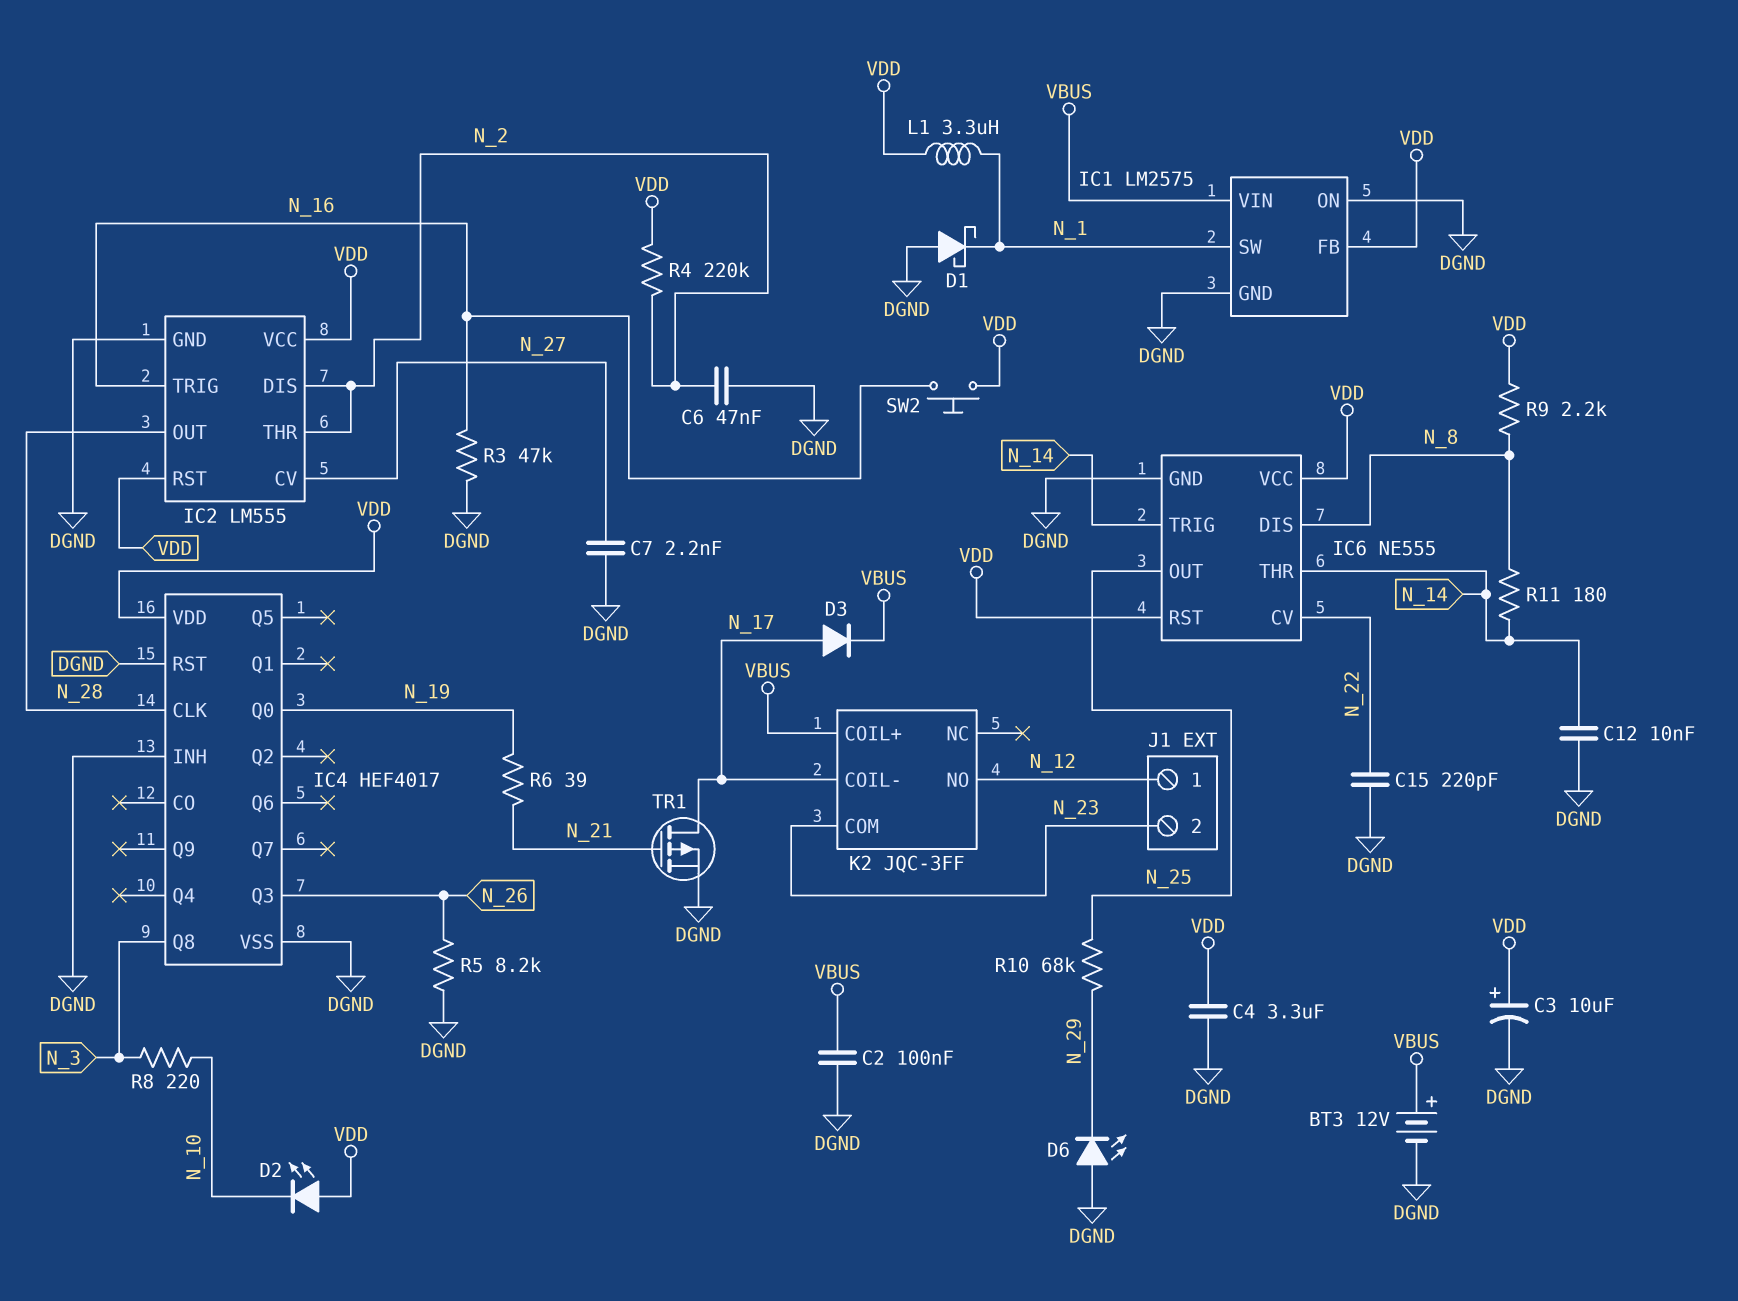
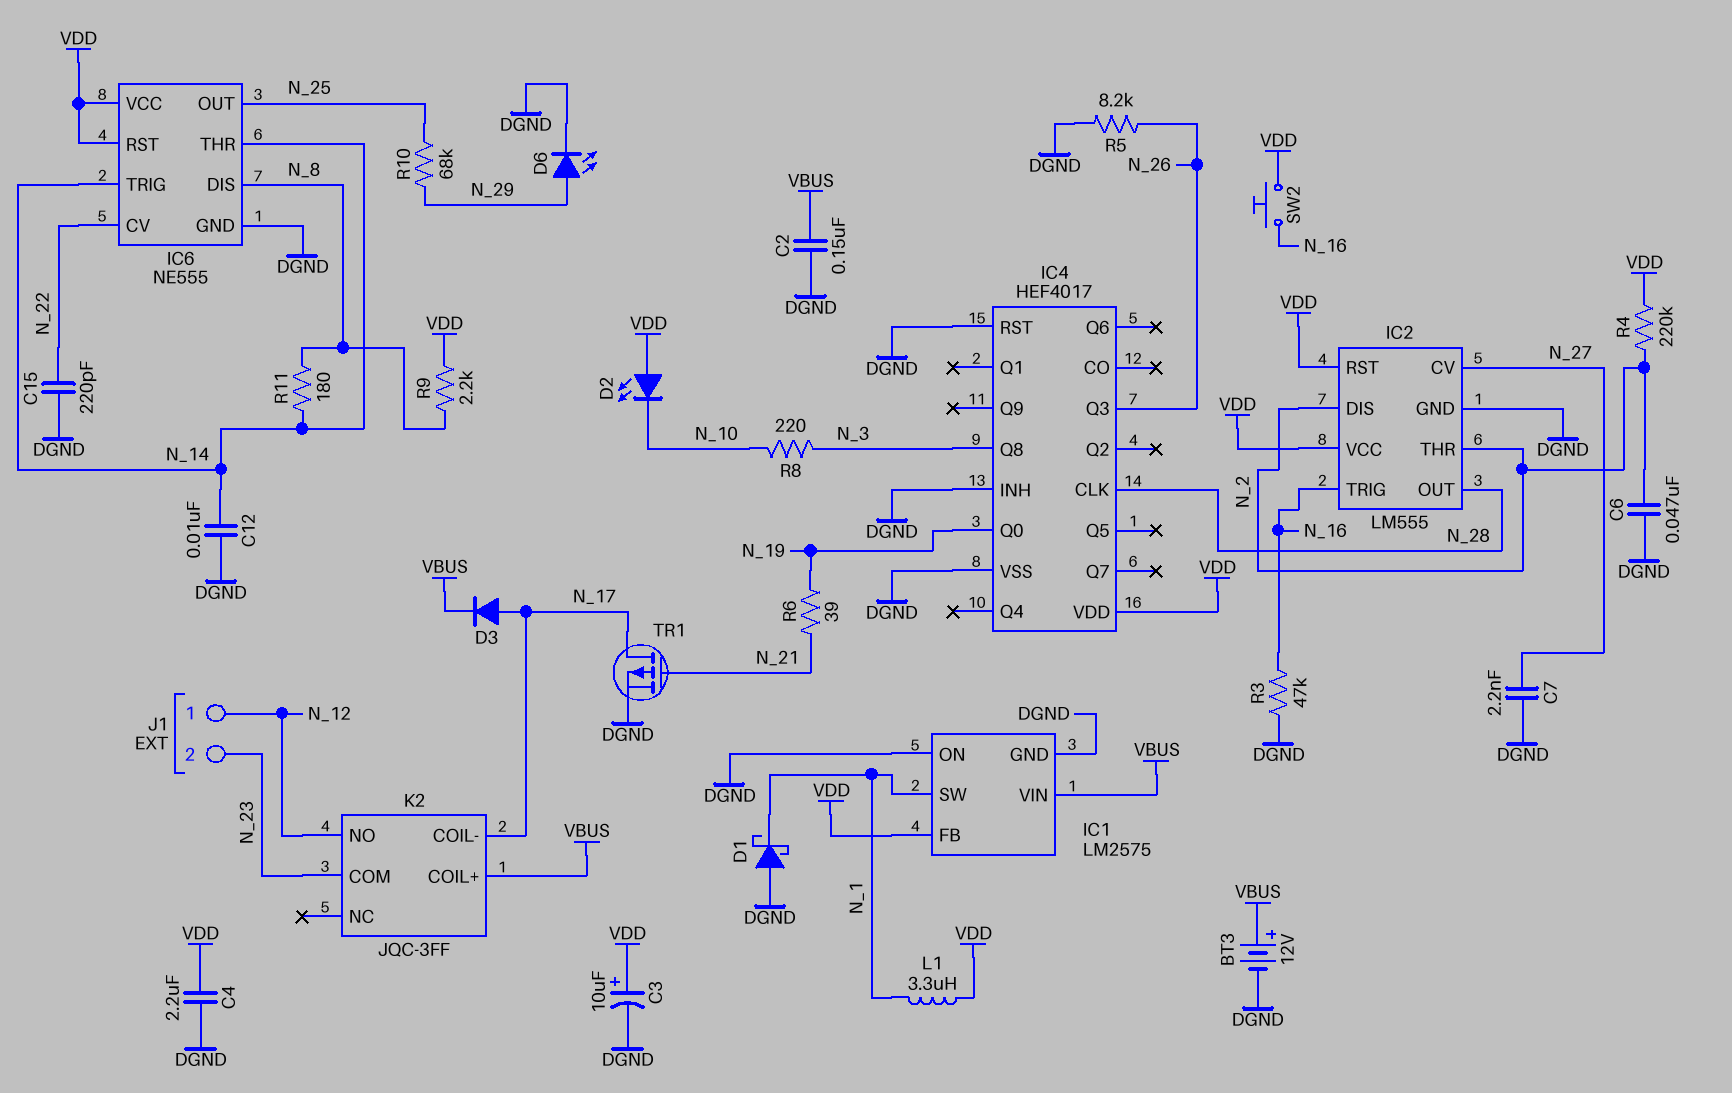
C2: 100nF (DGND, VBUS) -> 150nF (DGND, VBUS)
C4: 3.3uF (DGND, VDD) -> 2.2uF (DGND, VDD)
D6: LED (A DGND, K N_29) -> LED (A N_29, K DGND)

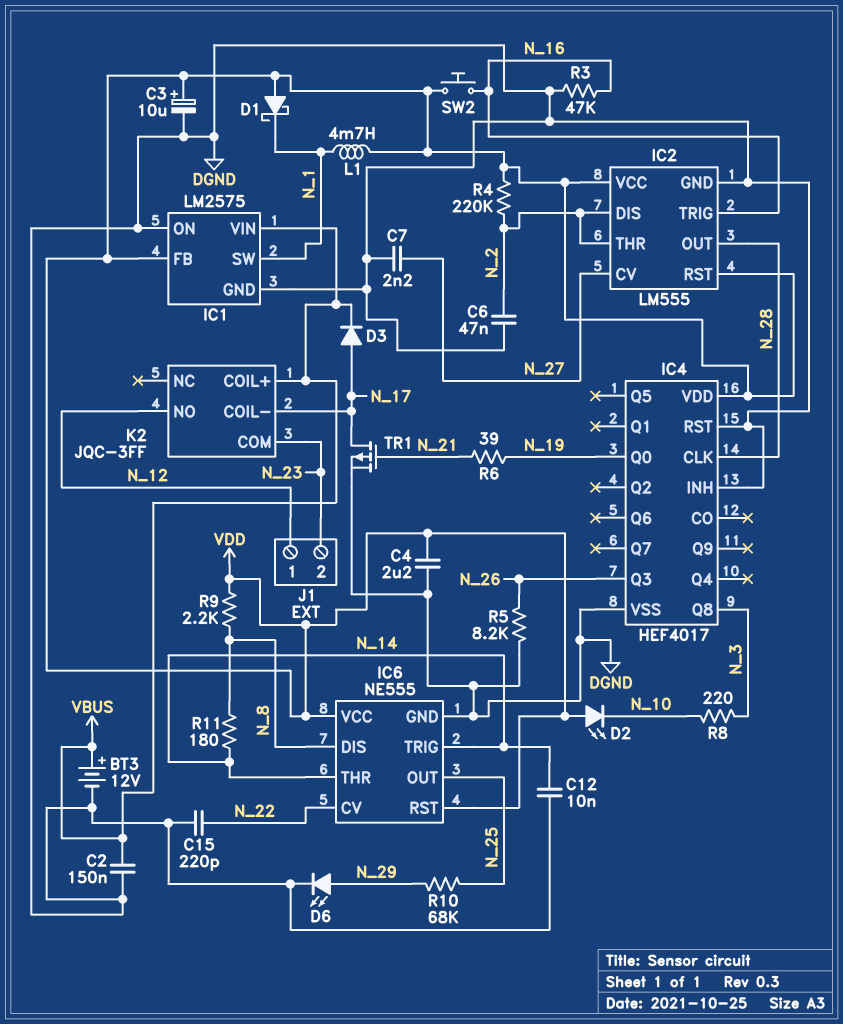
D1: schottky (A DGND, K N_1) -> schottky (A VDD, K N_1)
L1: 3.3uH (N_1, VDD) -> 4.7mH (N_1, VDD)

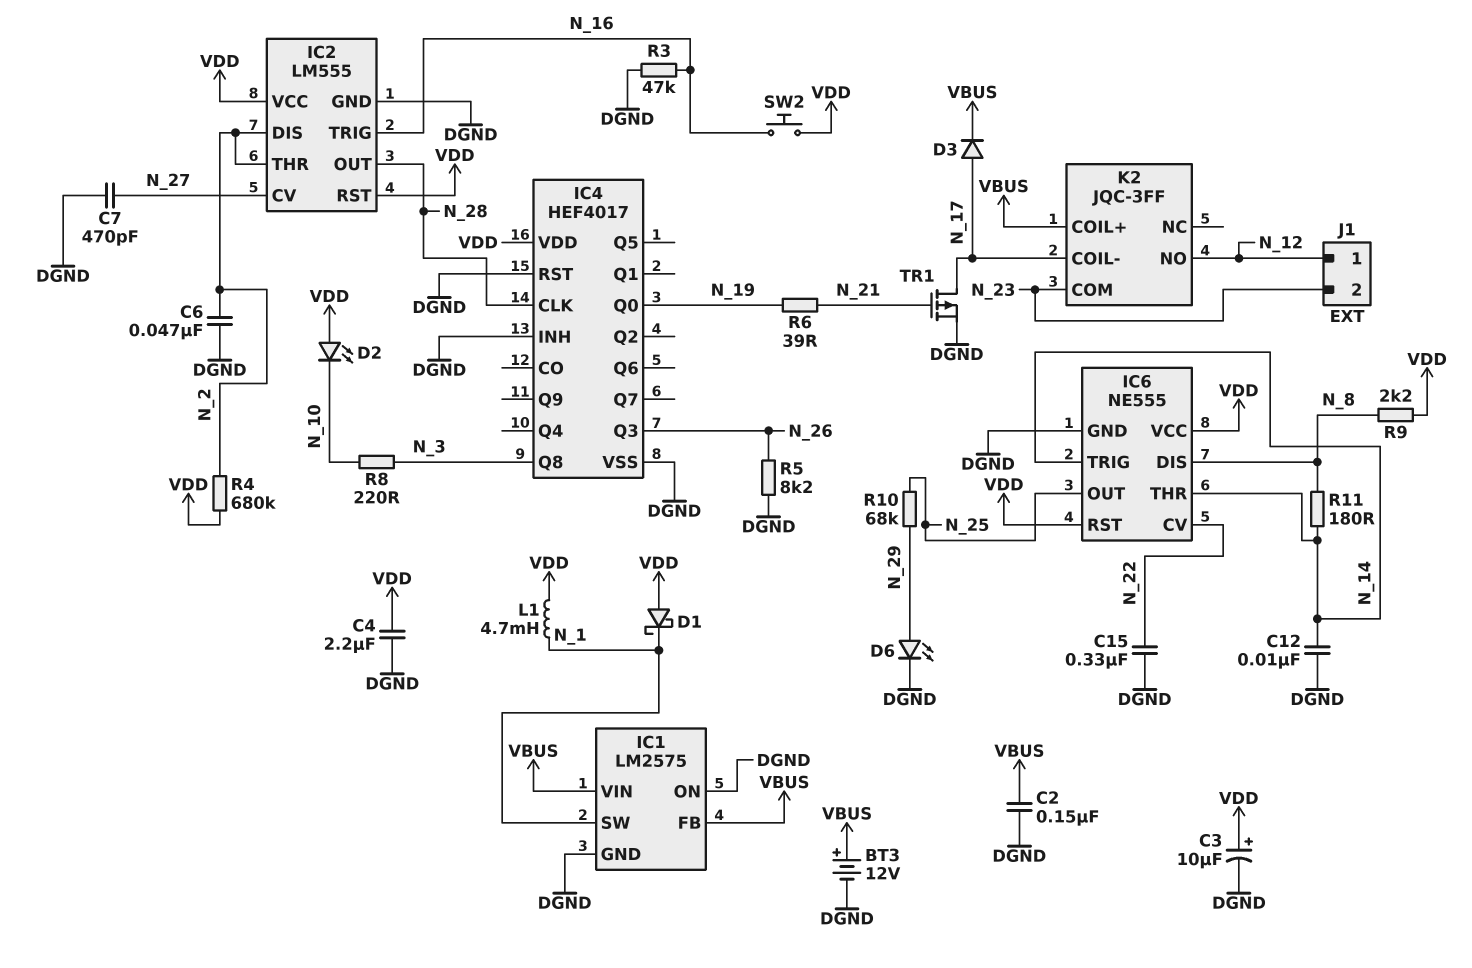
C7: 2.2nF (DGND, N_27) -> 470pF (DGND, N_27)
C15: 220pF (DGND, N_22) -> 330nF (DGND, N_22)
IC1 pin FB: VDD -> VBUS
R4: 220k (N_2, VDD) -> 680k (N_2, VDD)

